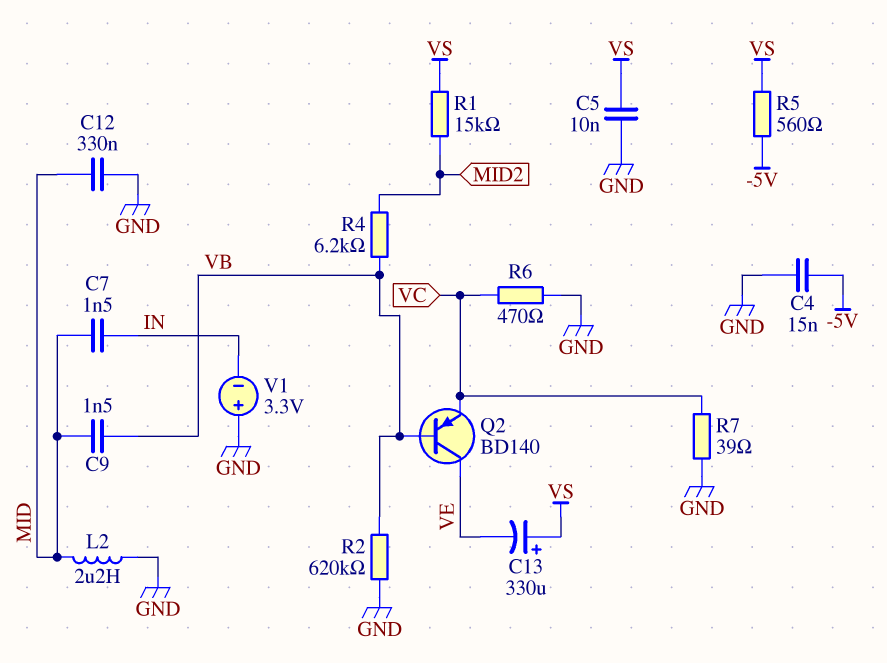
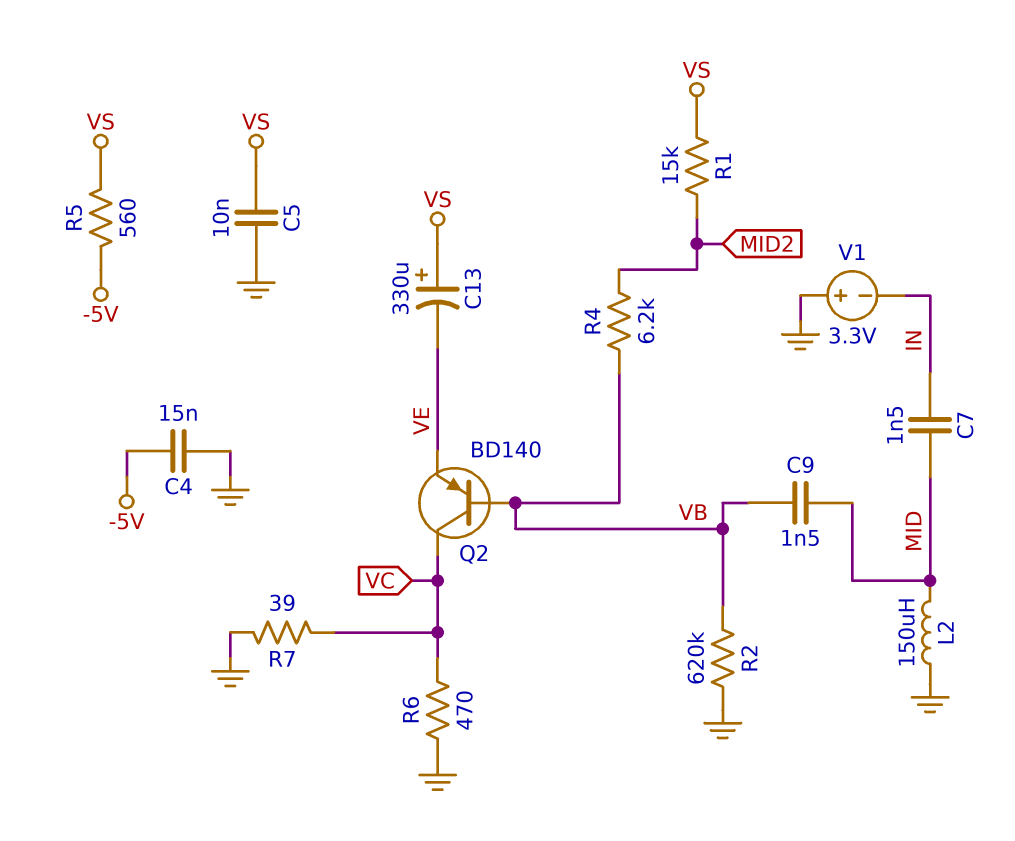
C12: 330nF (GND, MID) -> none
L2: 2.2uH (GND, MID) -> 150uH (GND, MID)
Q2: PNP BD140 (B VB, C VE, E VC) -> PNP BD140 (B VB, C VC, E VE)

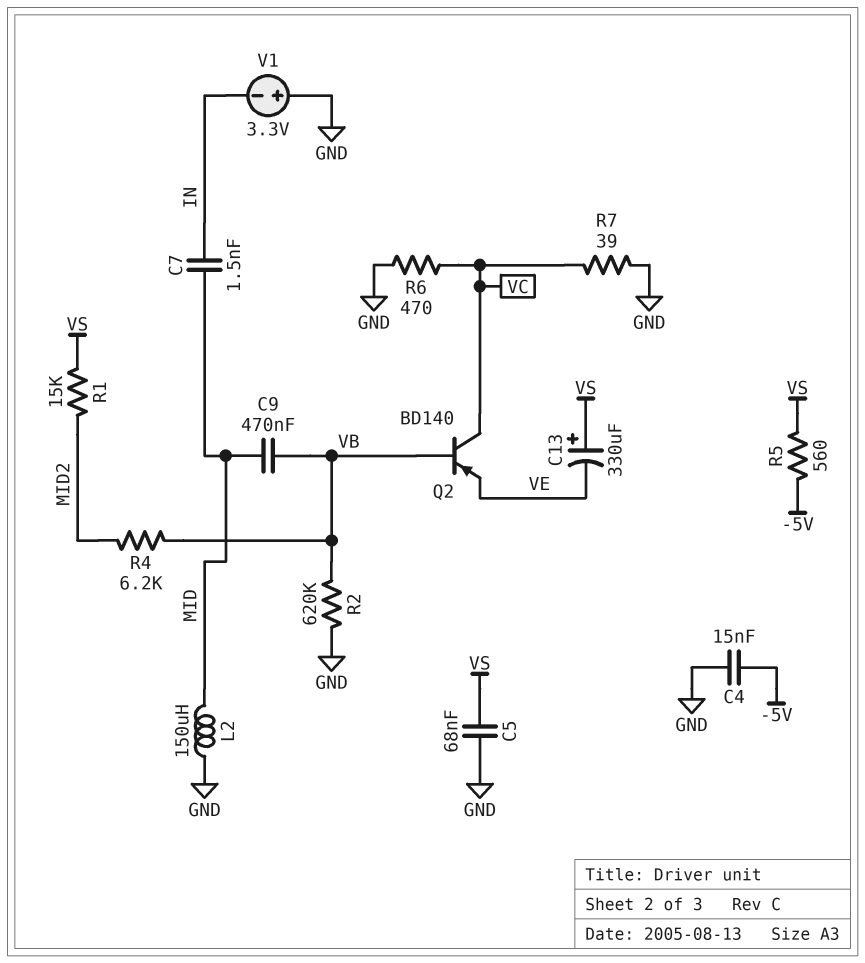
C5: 10nF (GND, VS) -> 68nF (GND, VS)
C9: 1.5nF (MID, VB) -> 470nF (MID, VB)

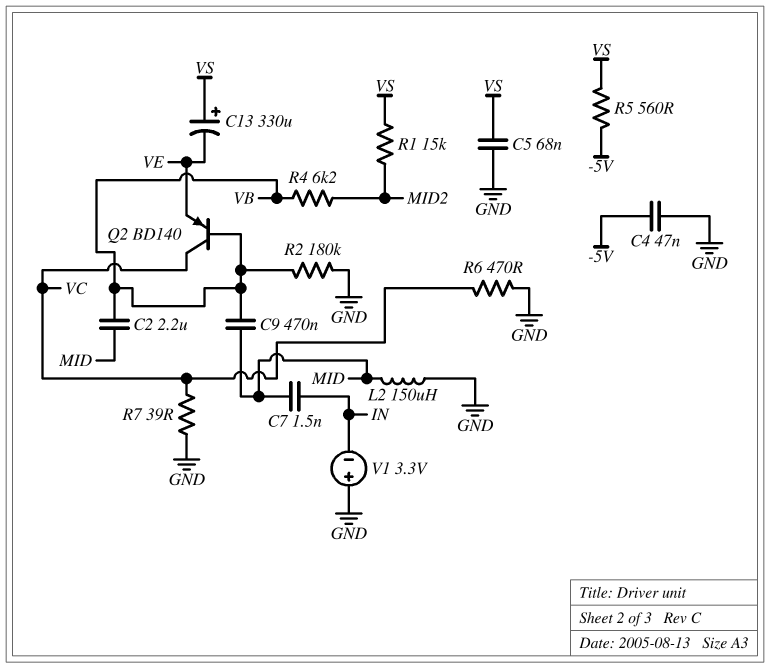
C2: none -> 2.2uF (MID, VB)
C4: 15nF (-5V, GND) -> 47nF (-5V, GND)
R2: 620k (GND, VB) -> 180k (GND, VB)

